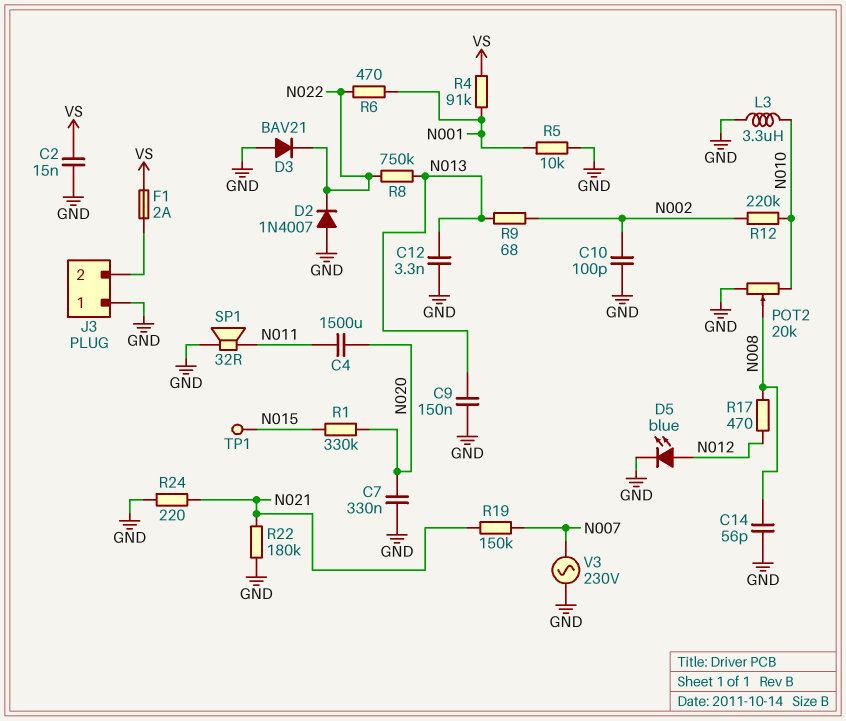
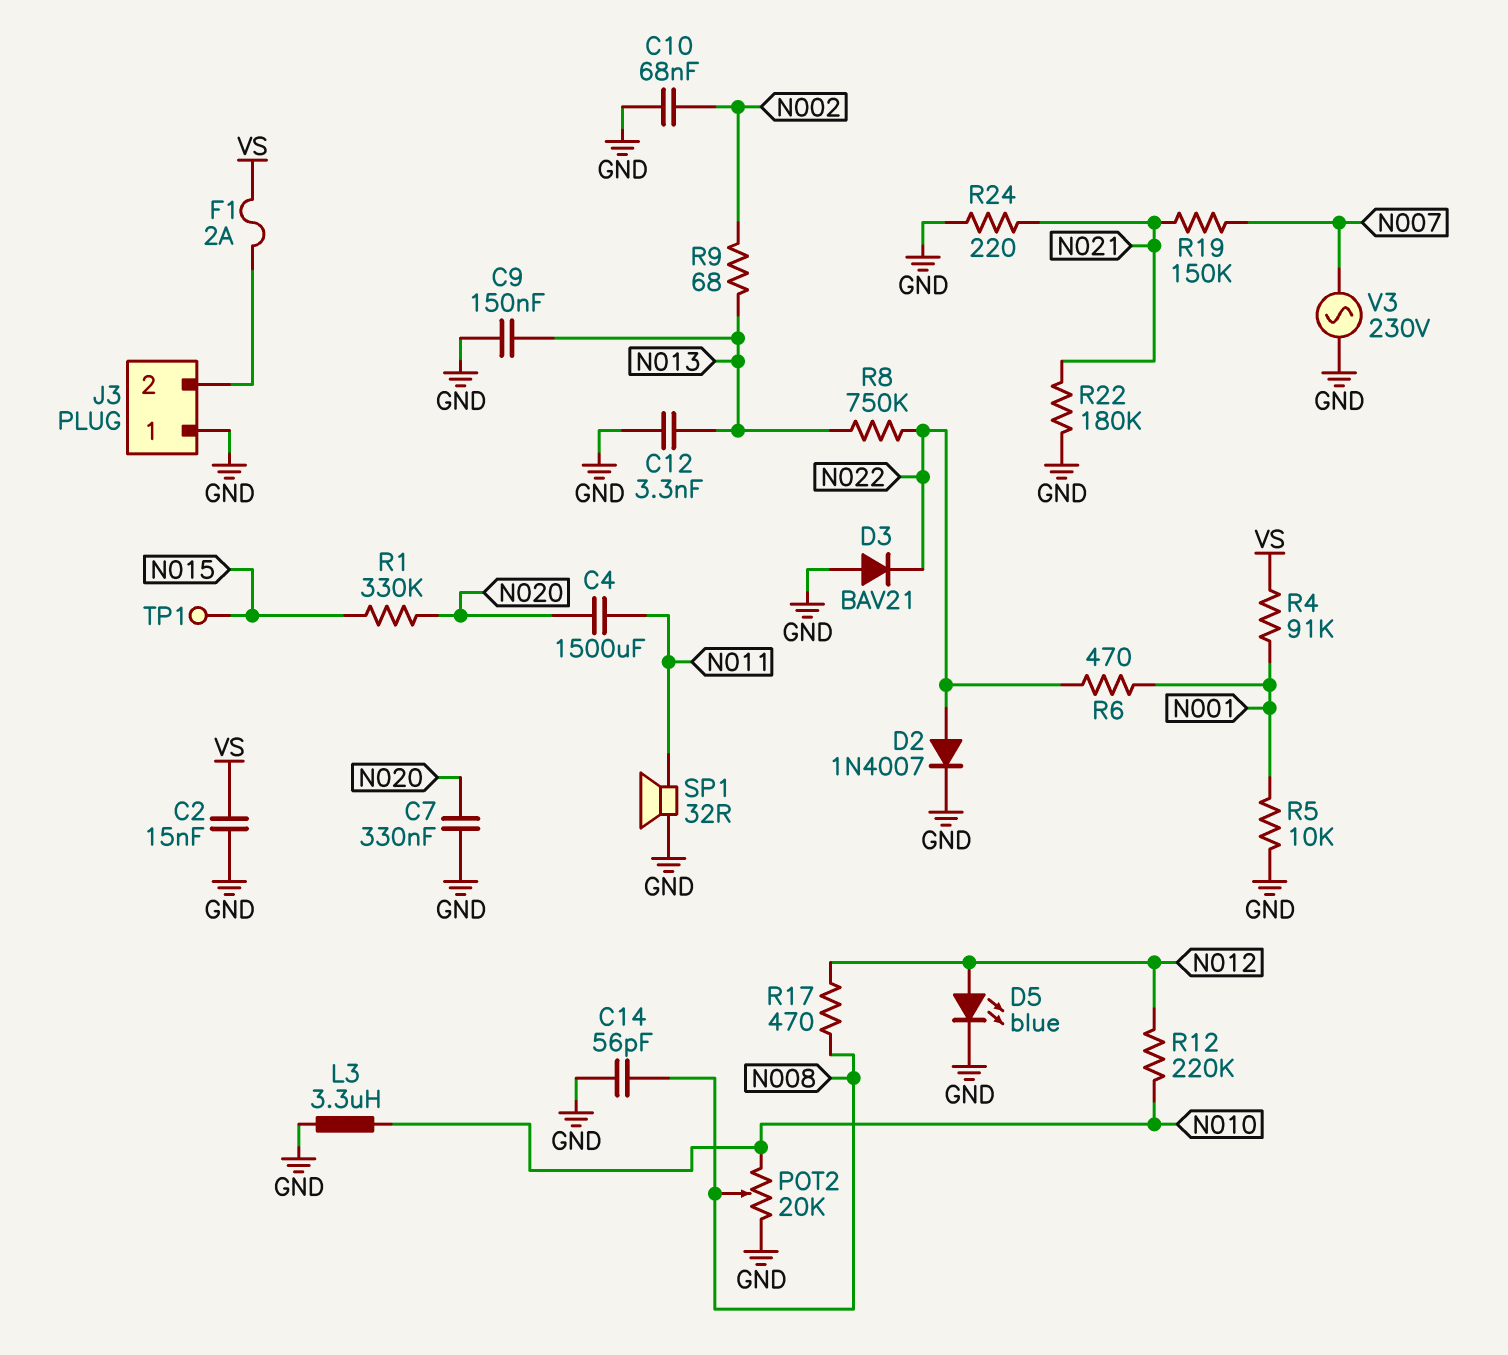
C10: 100pF (GND, N002) -> 68nF (GND, N002)
D2: diode 1N4007 (A GND, K N022) -> diode 1N4007 (A N022, K GND)
R12: 220k (N002, N010) -> 220k (N010, N012)

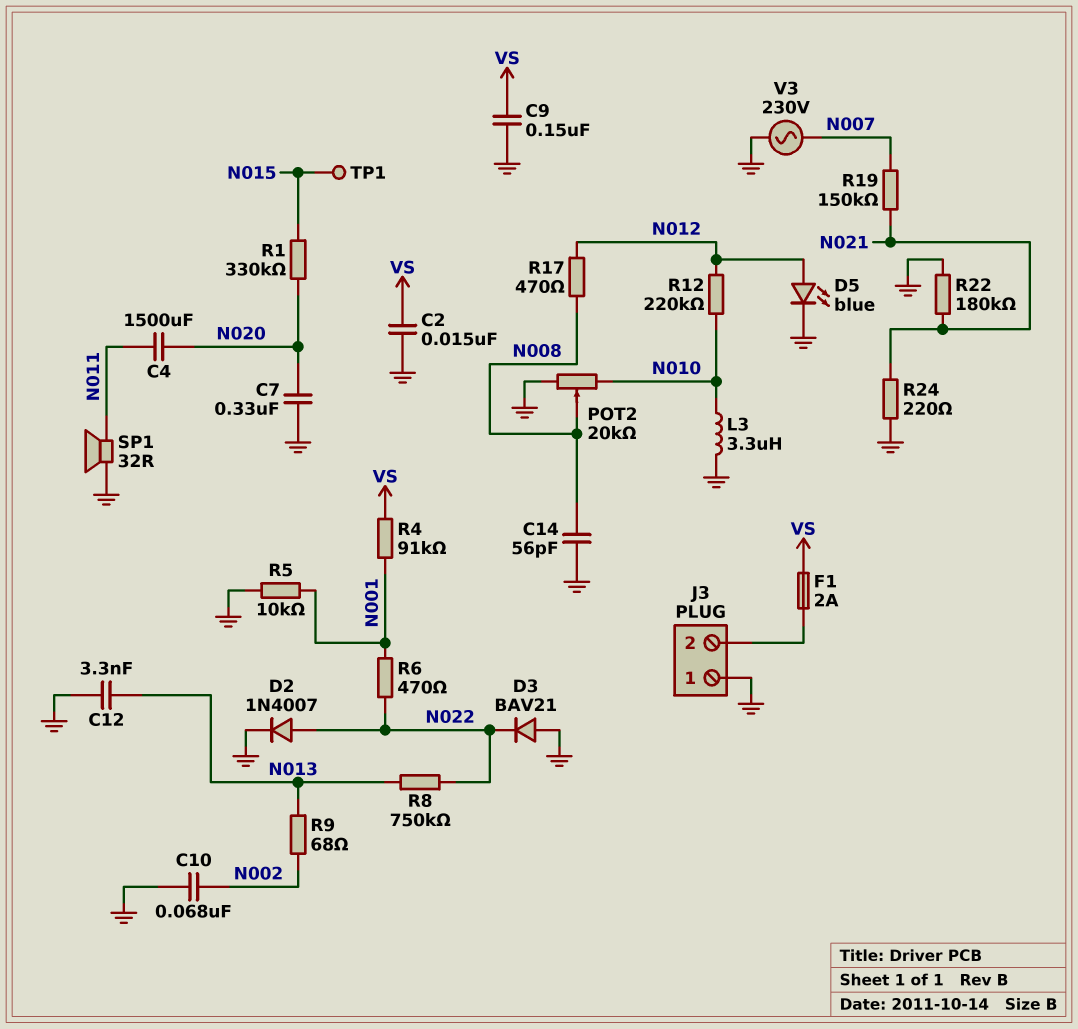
C9: 150nF (GND, N013) -> 150nF (GND, VS)

